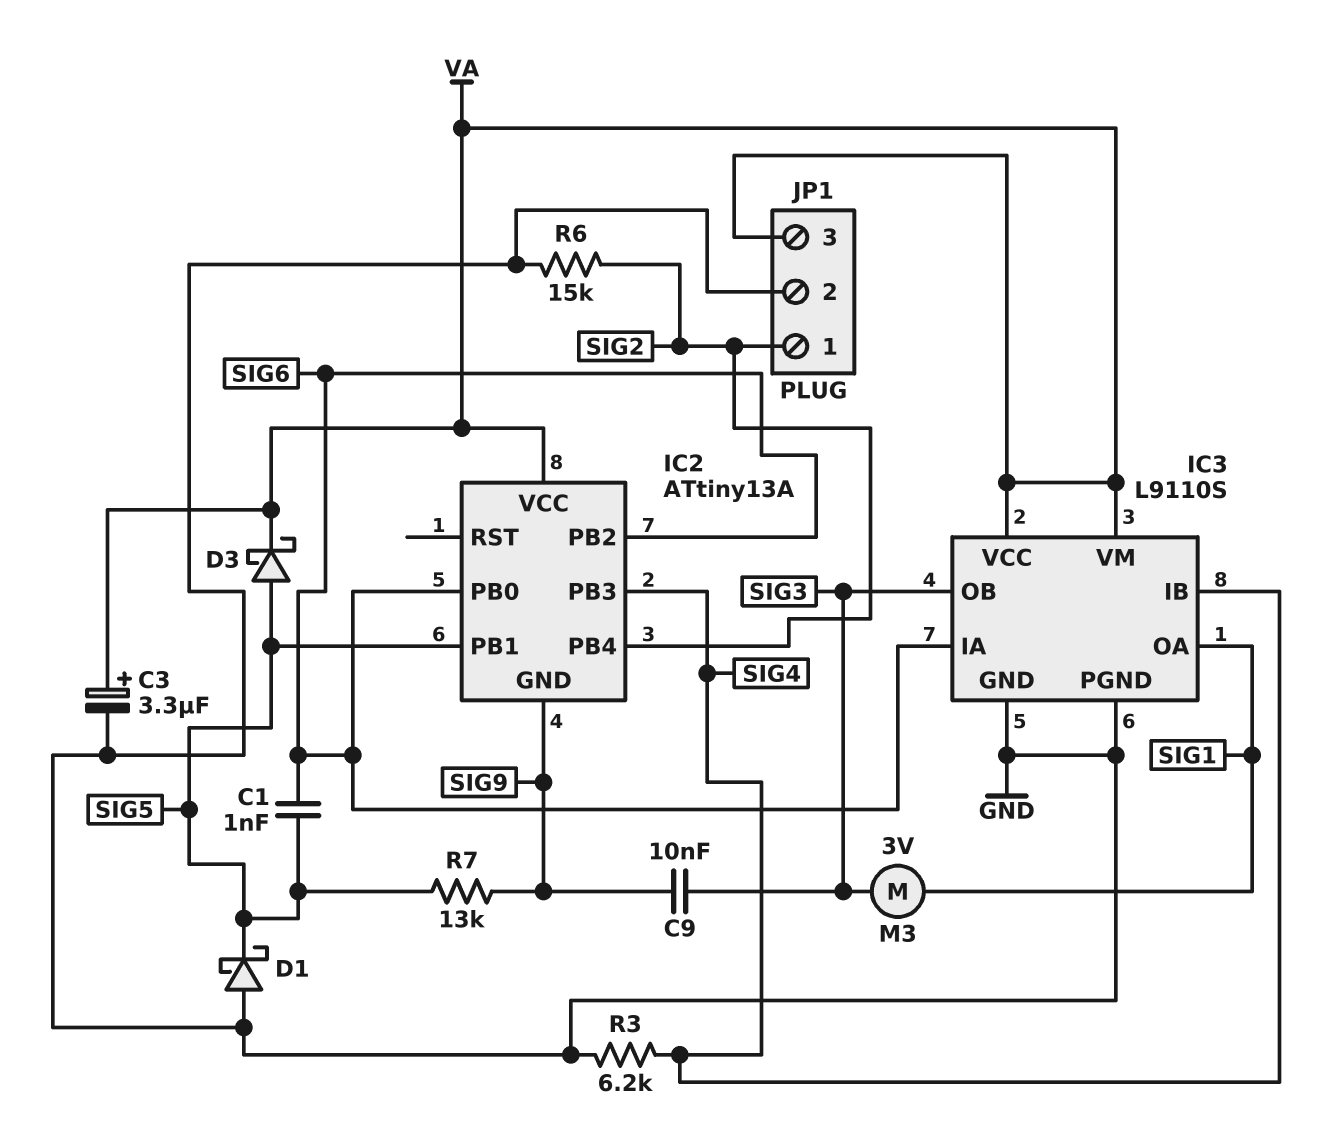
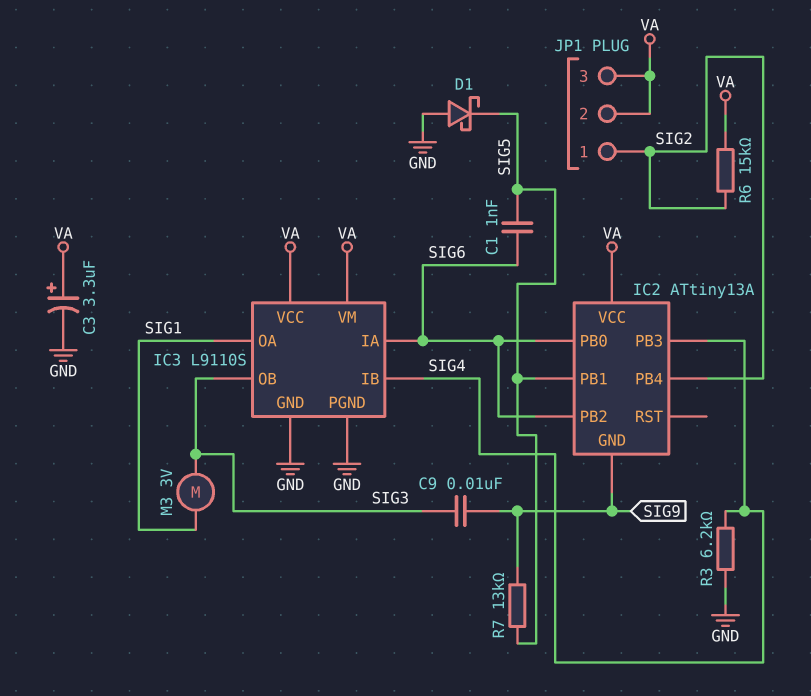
D3: schottky (A SIG5, K VA) -> none
JP1 pin 2: GND -> VA
R6: 15k (GND, SIG2) -> 15k (SIG2, VA)

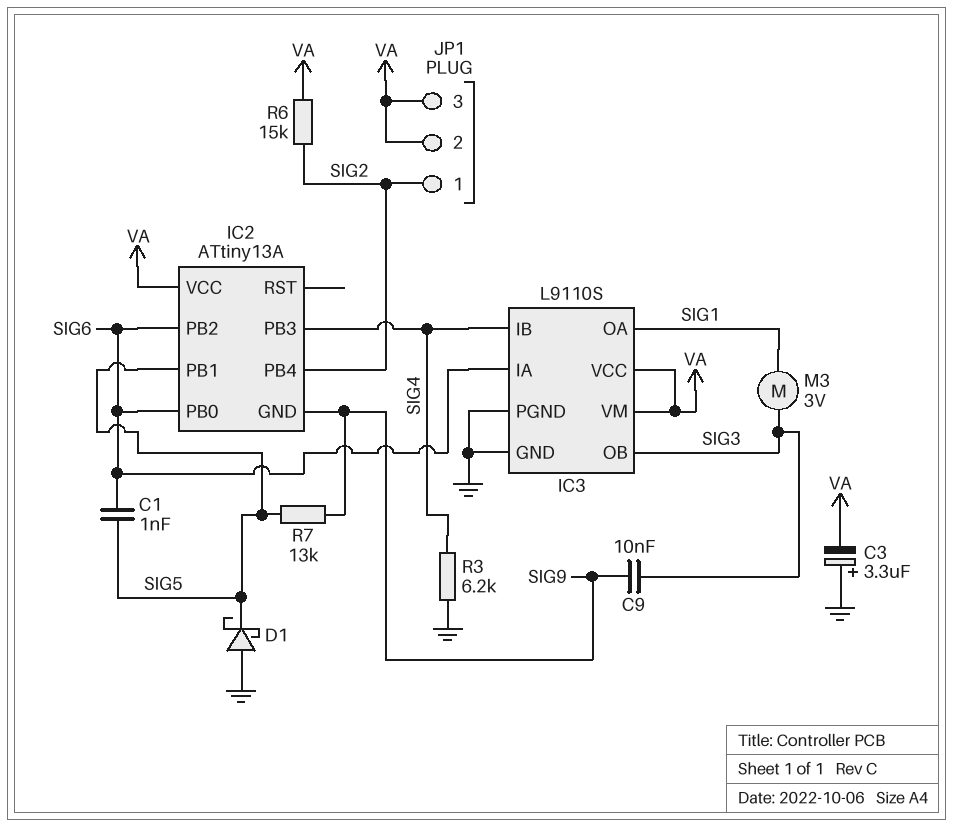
C3: 3.3uF (plus VA, minus GND) -> 3.3uF (plus GND, minus VA)

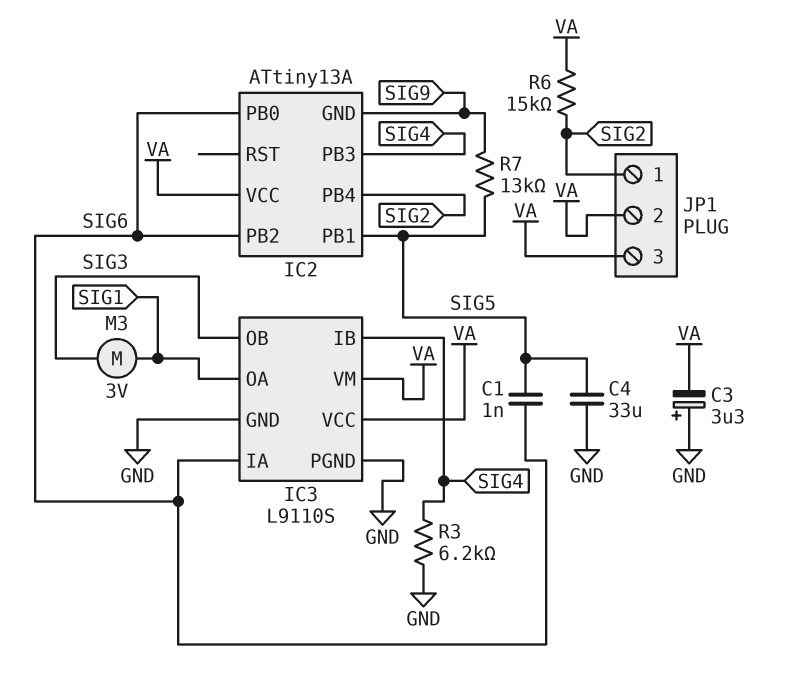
C4: none -> 33uF (GND, SIG5)
C9: 10nF (SIG3, SIG9) -> none
D1: schottky (A GND, K SIG5) -> none

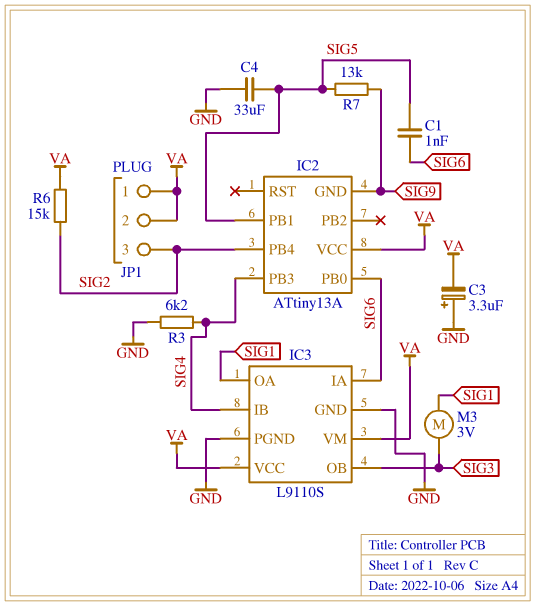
IC2 pin PB2: SIG6 -> none
JP1 pin 1: SIG2 -> VA
JP1 pin 3: VA -> SIG2

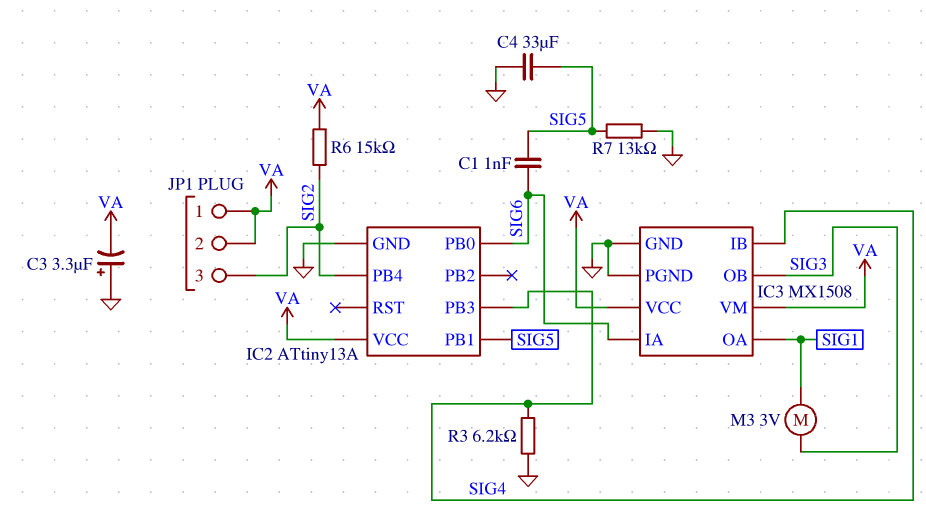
IC2 pin GND: SIG9 -> GND
IC3: L9110S -> MX1508
R7: 13k (SIG5, SIG9) -> 13k (GND, SIG5)

